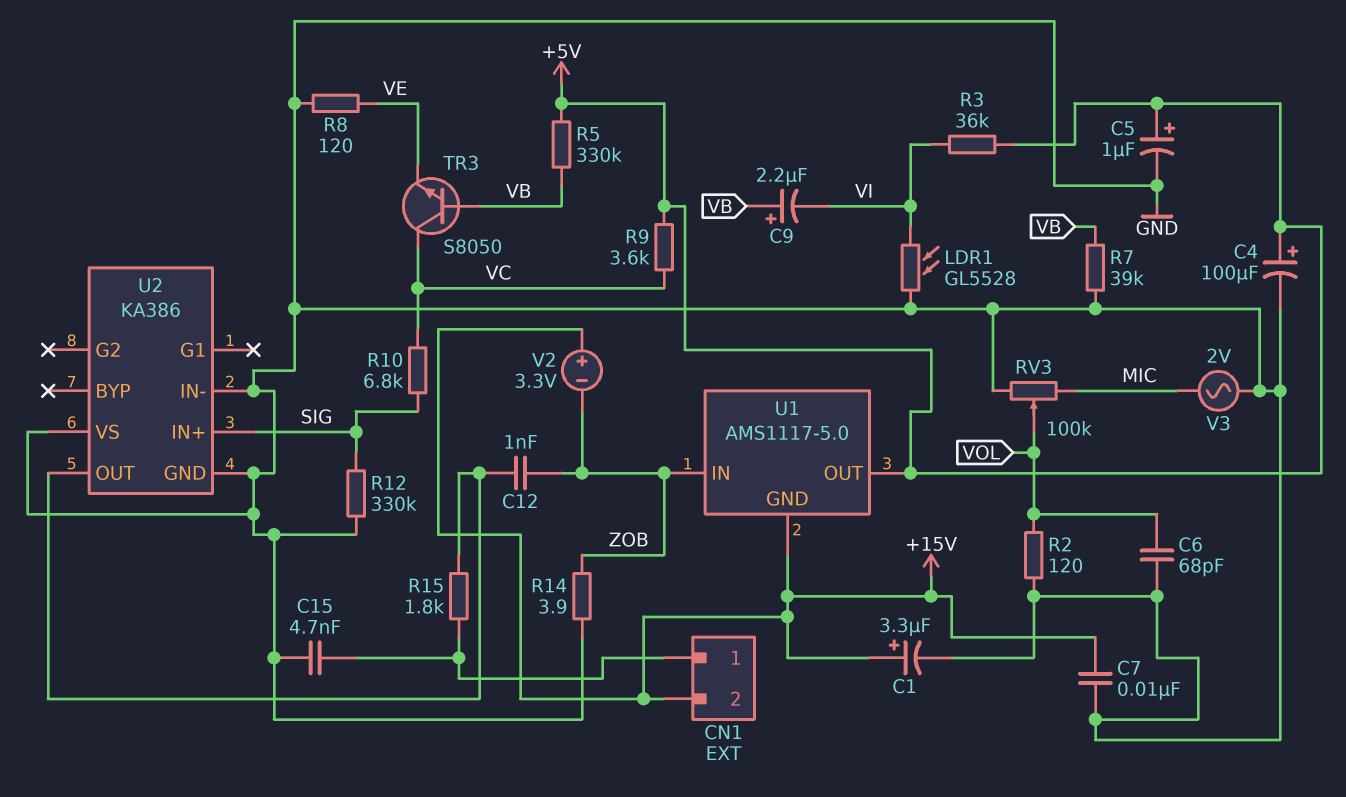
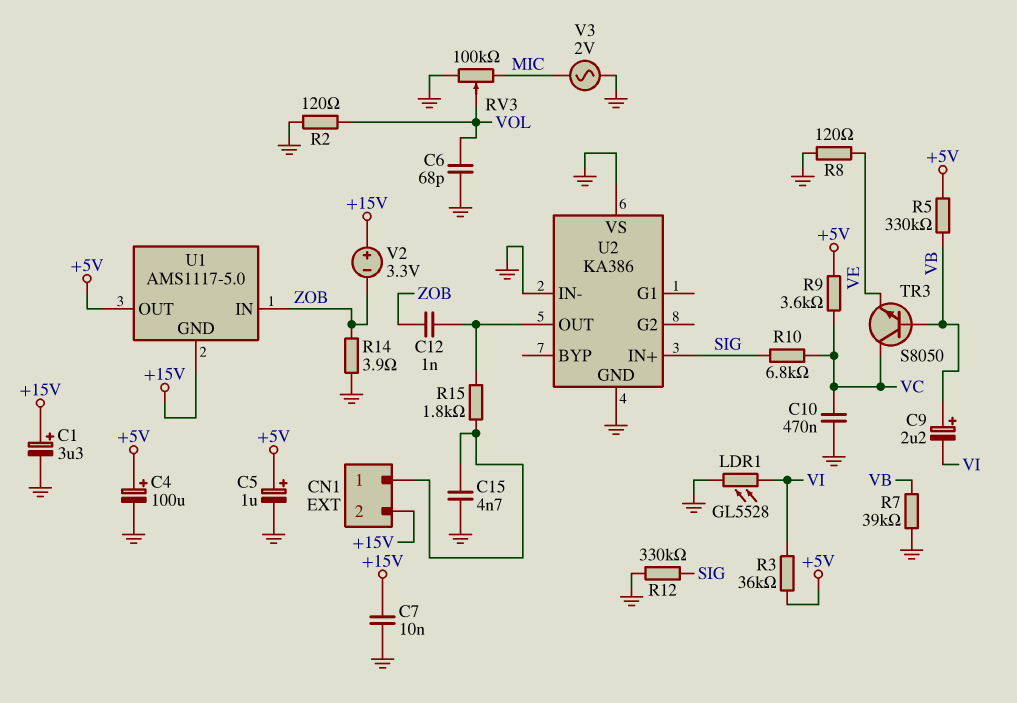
C10: none -> 470nF (GND, VC)

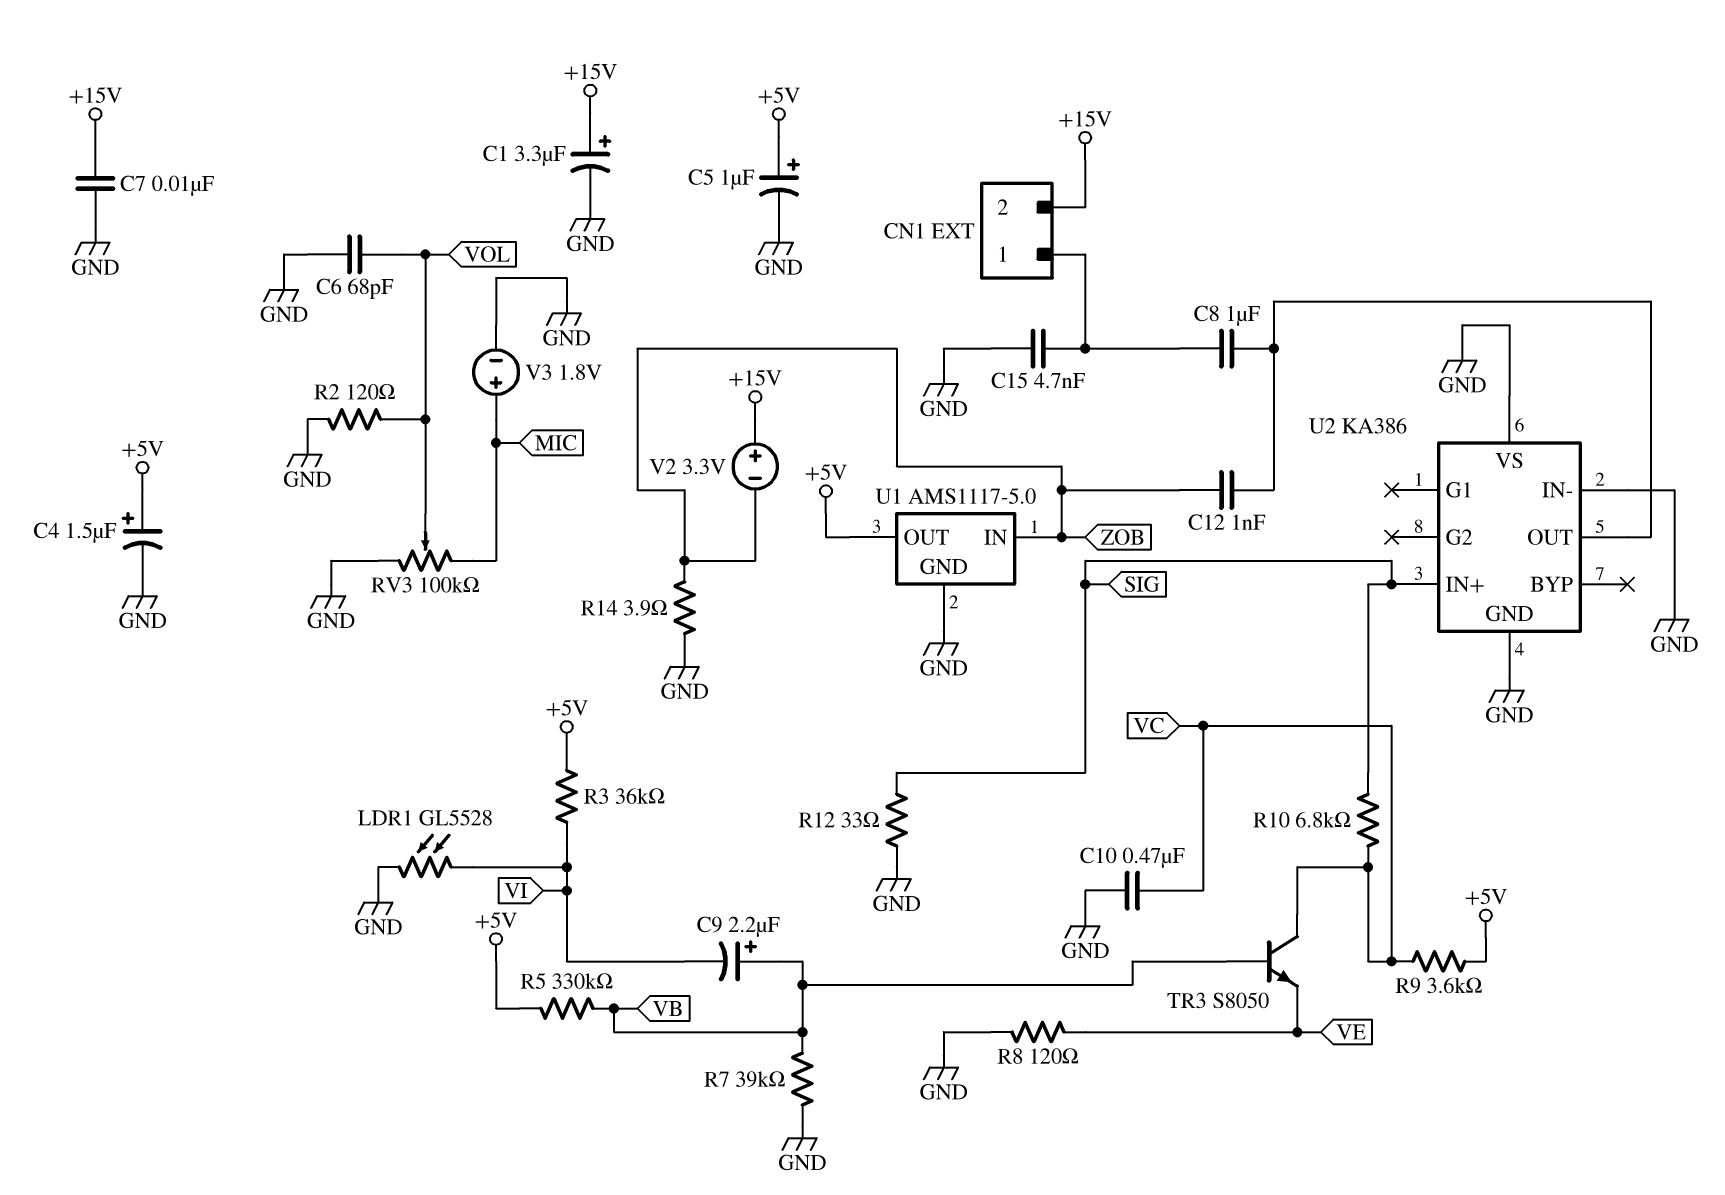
C4: 100uF (plus +5V, minus GND) -> 1.5uF (plus +5V, minus GND)
C8: none -> 1uF (CN1/1, U2/OUT)
R12: 330k (GND, SIG) -> 33 (GND, SIG)
R15: 1.8k (CN1/1, U2/OUT) -> none
U1 pin GND: +15V -> GND
V3: AC 2V (GND, MIC) -> 1.8V (plus MIC, minus GND)

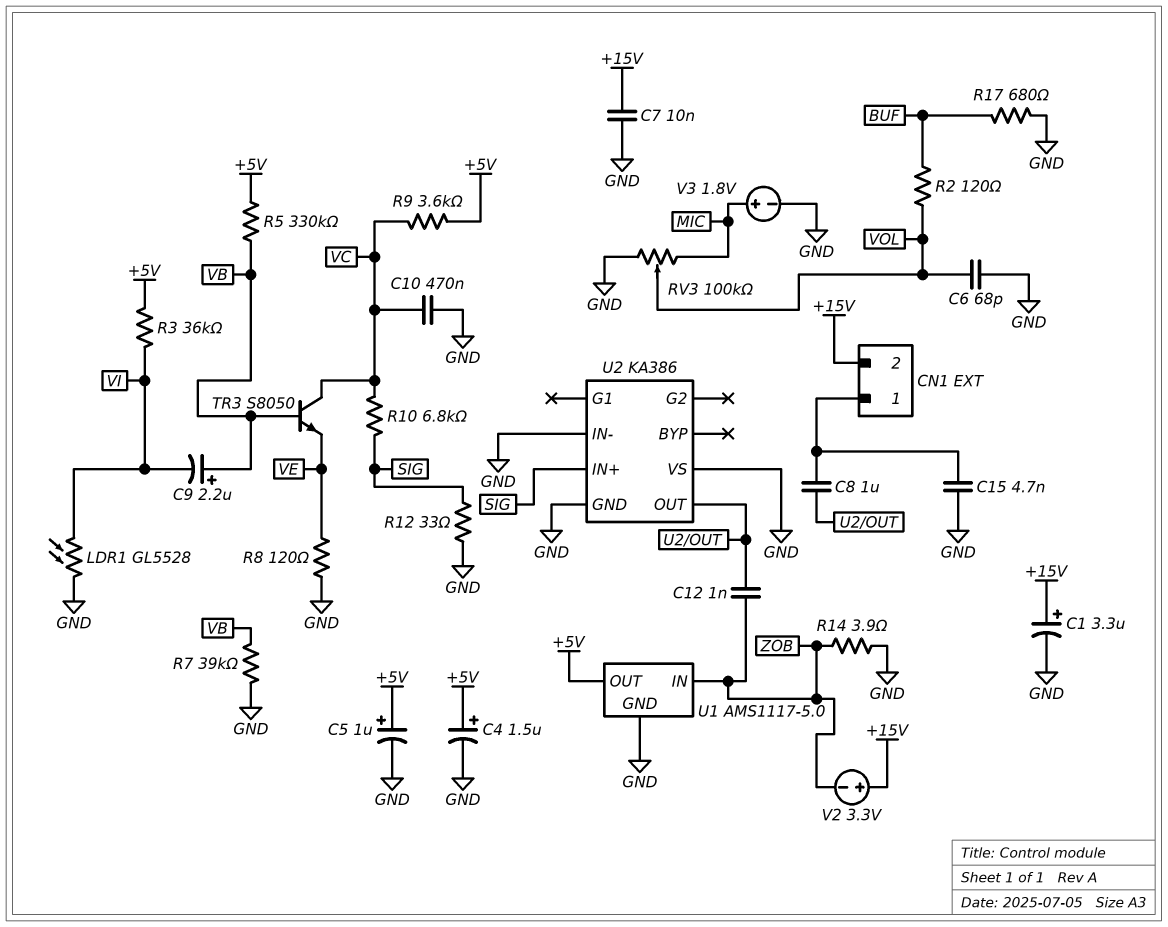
R2: 120 (GND, VOL) -> 120 (BUF, VOL)
R17: none -> 680 (BUF, GND)

